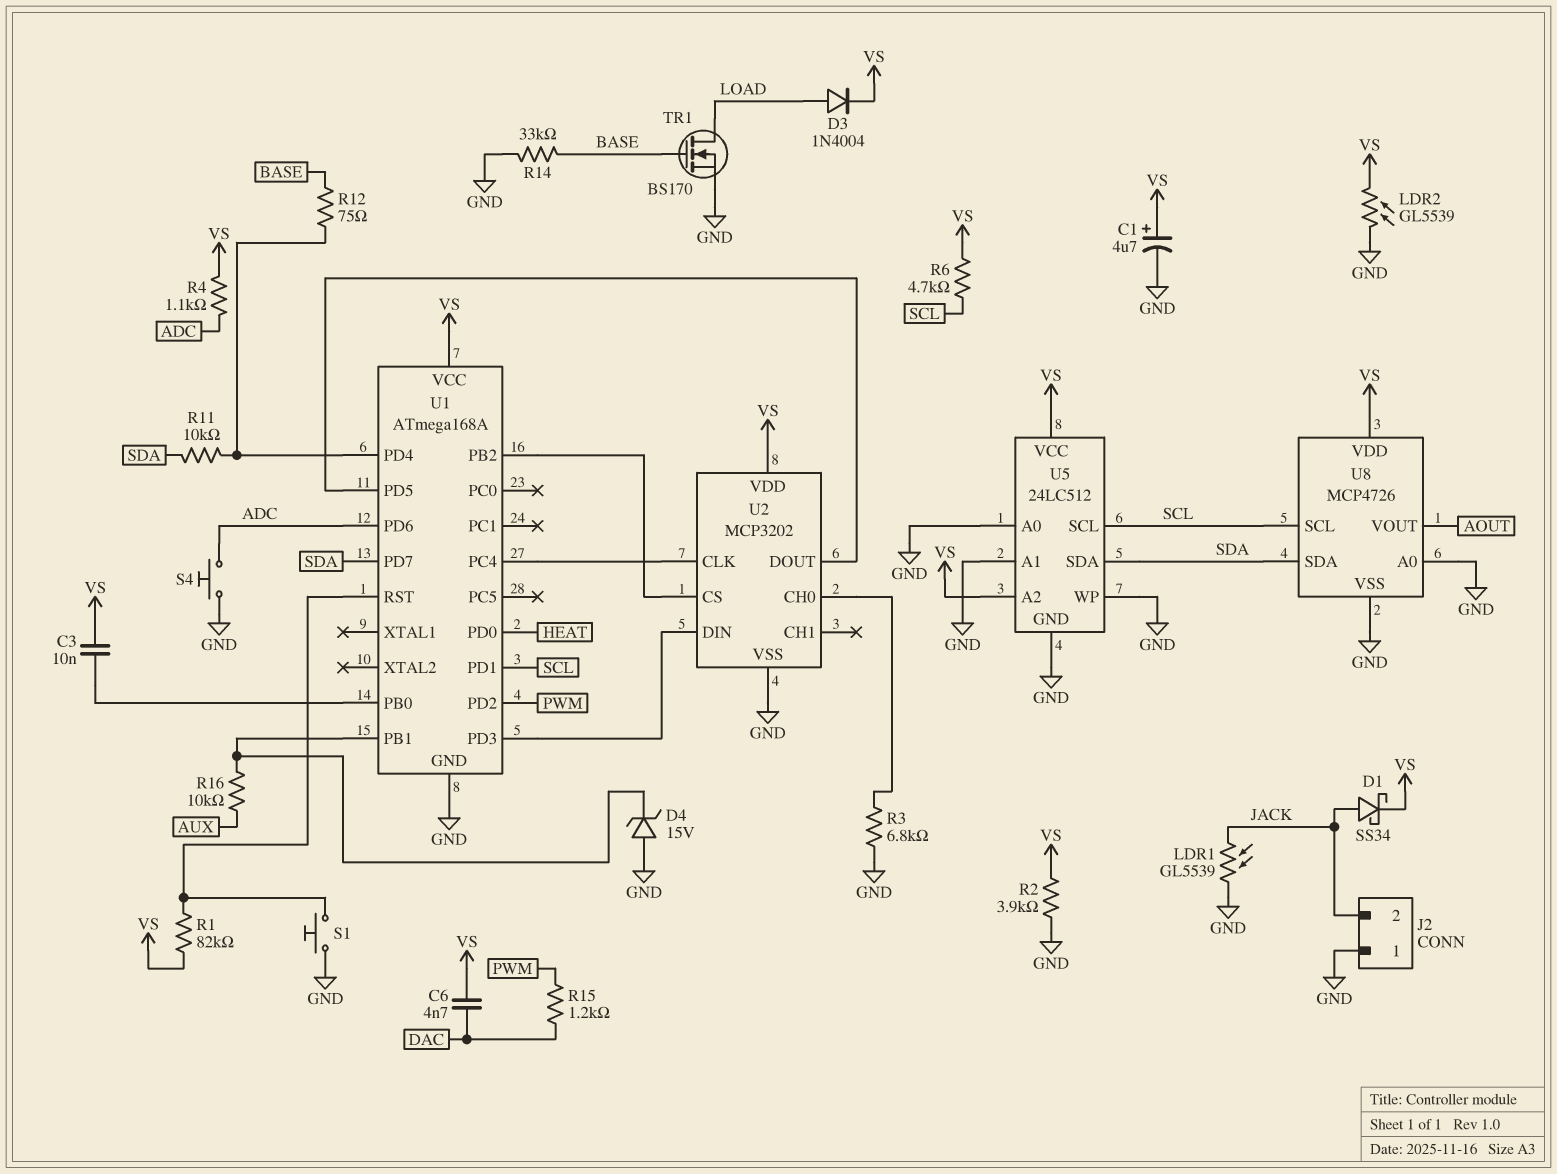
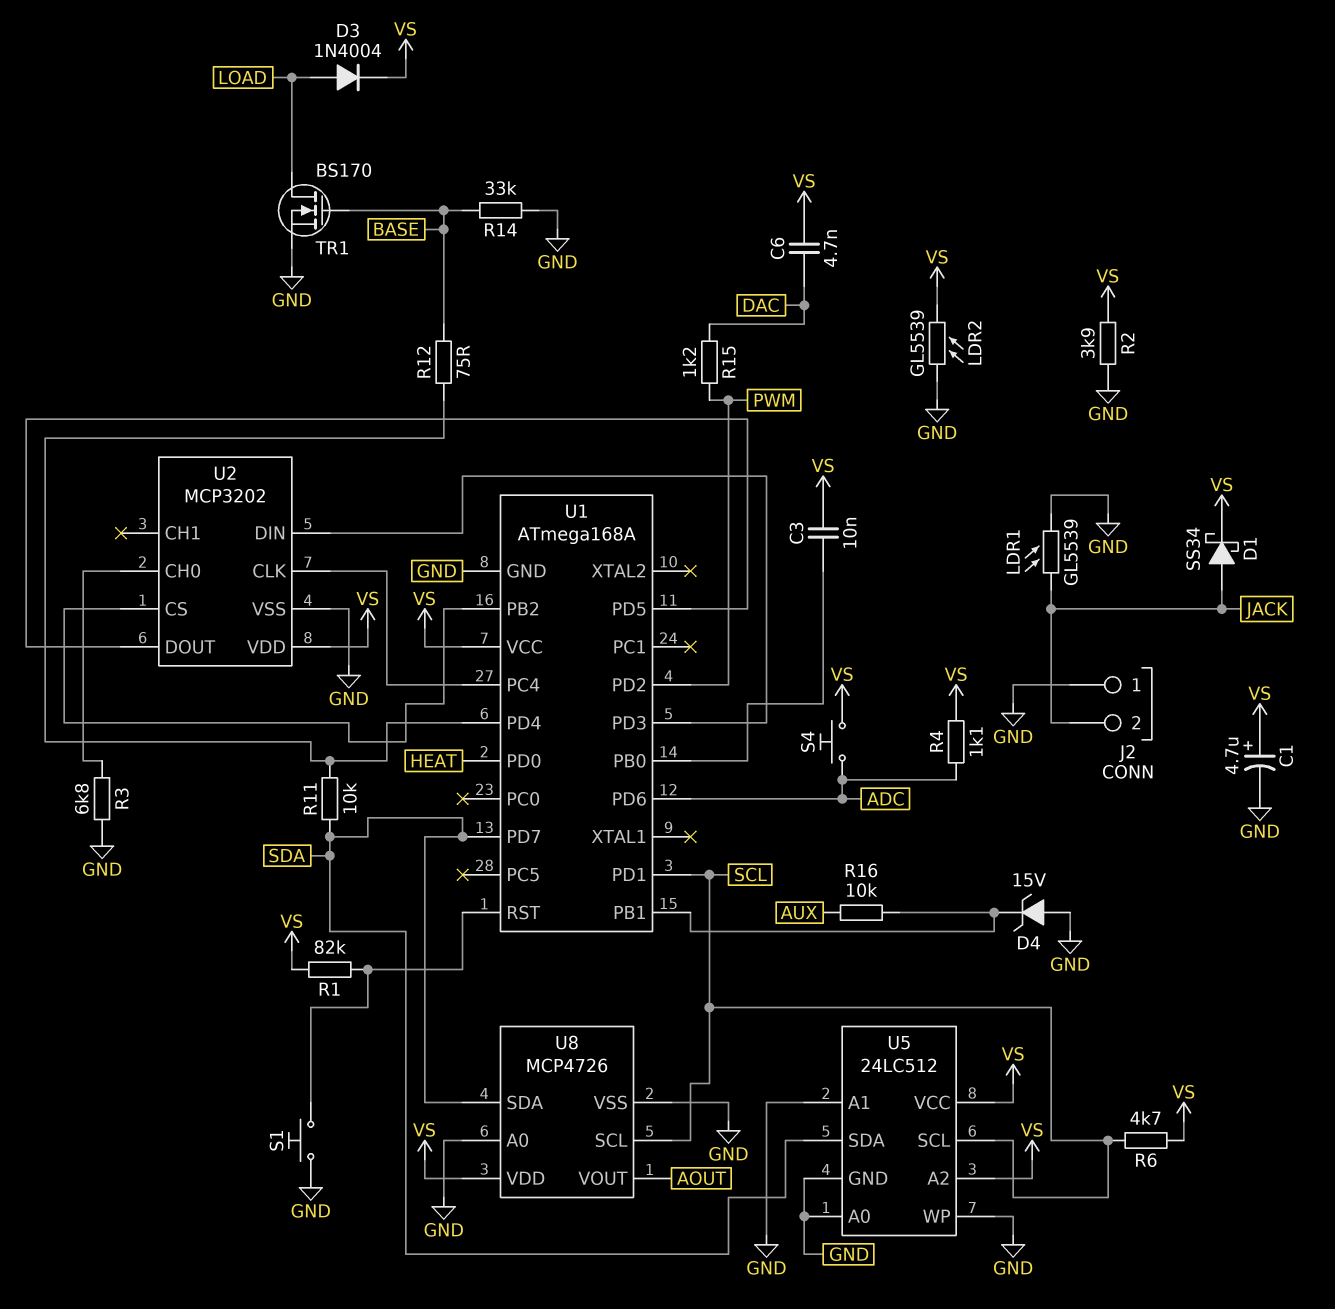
S4: button (ADC, GND) -> button (ADC, VS)

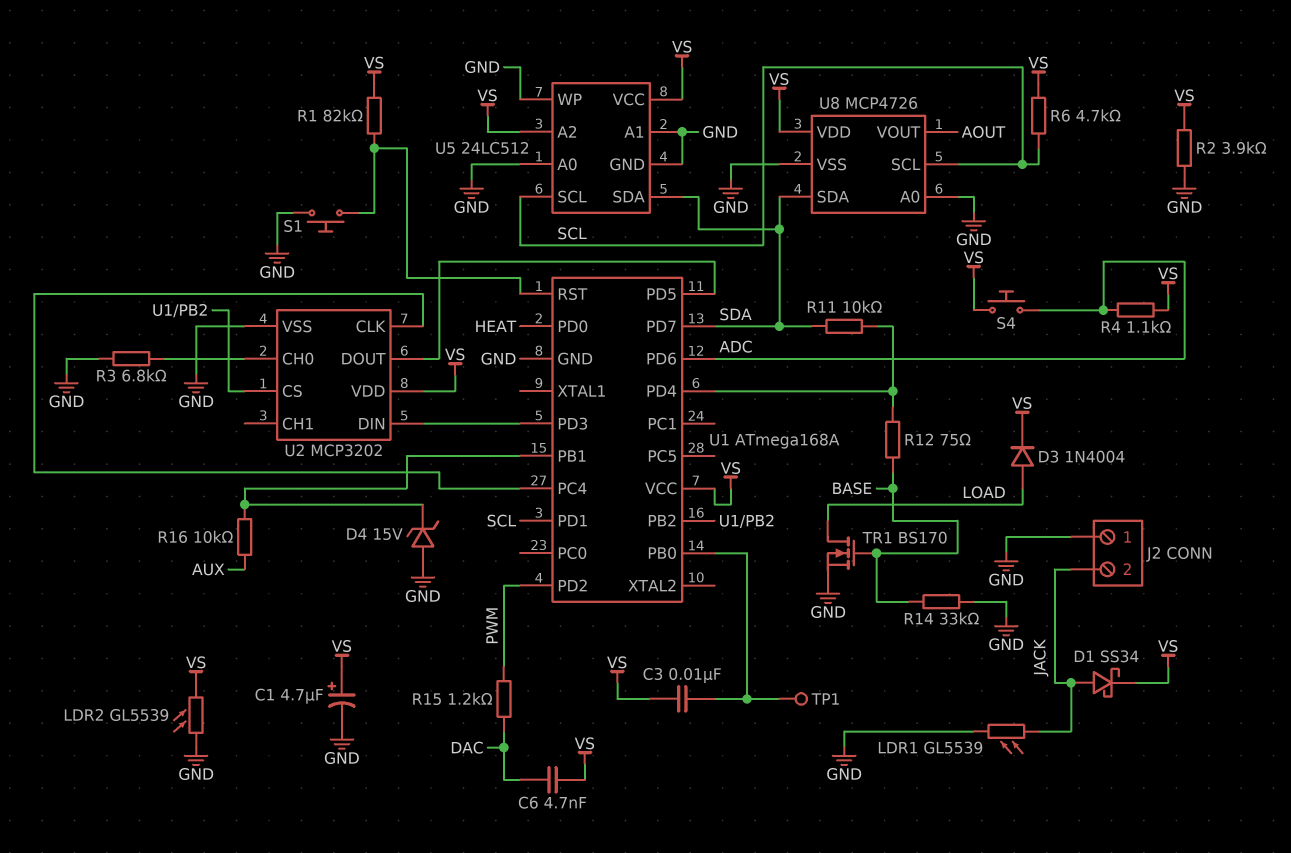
TP1: none -> test point (U1/PB0)

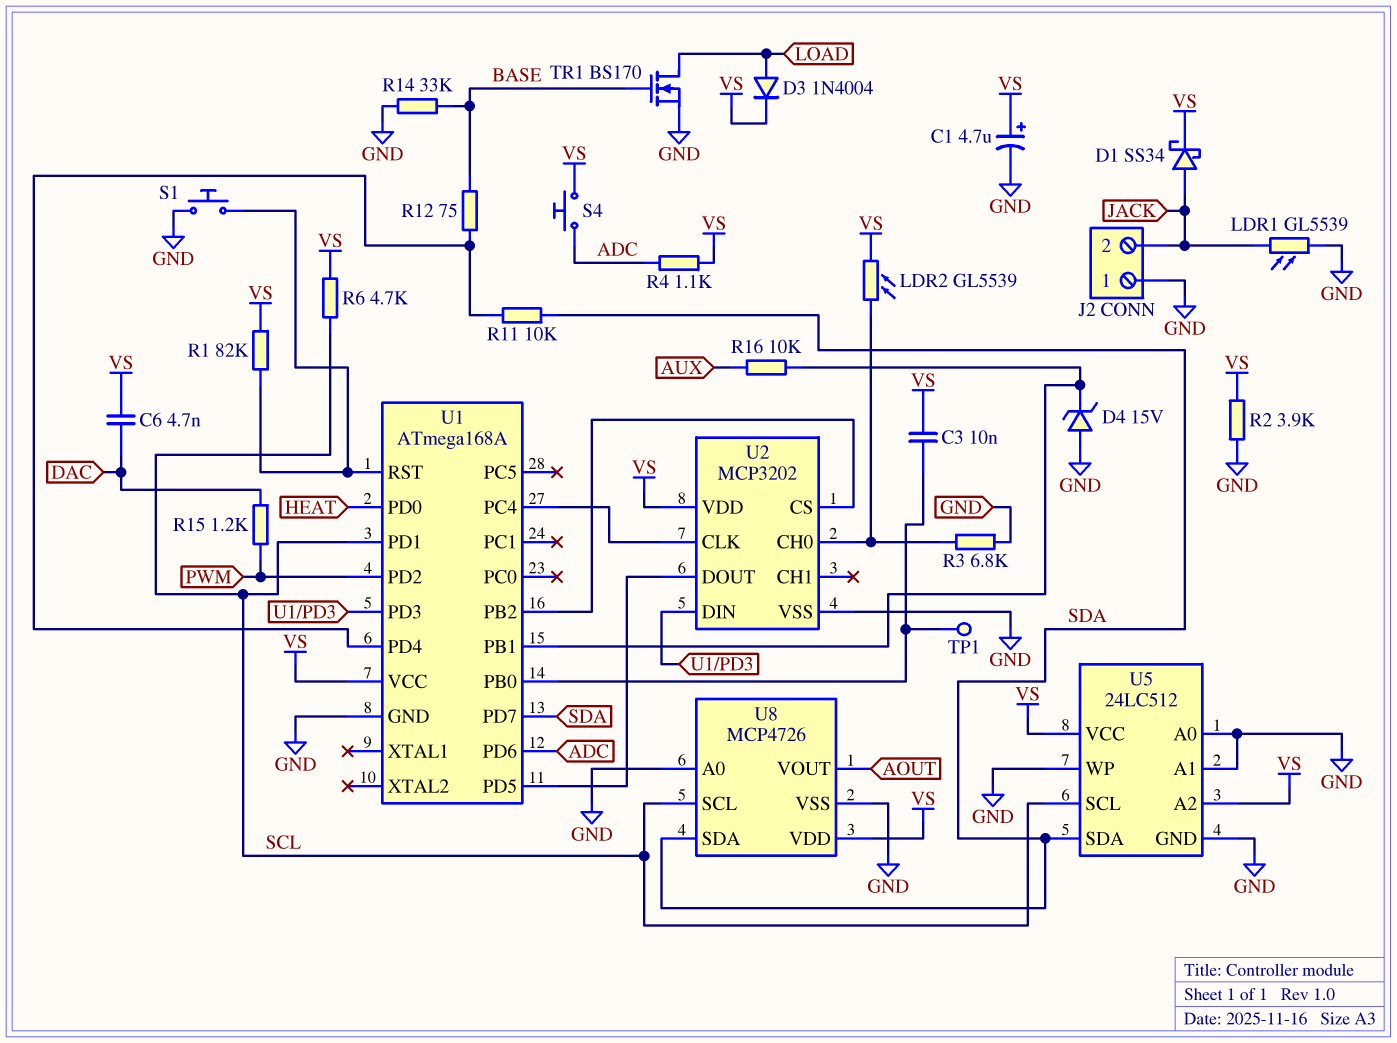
LDR2: GL5539 (GND, VS) -> GL5539 (U2/CH0, VS)

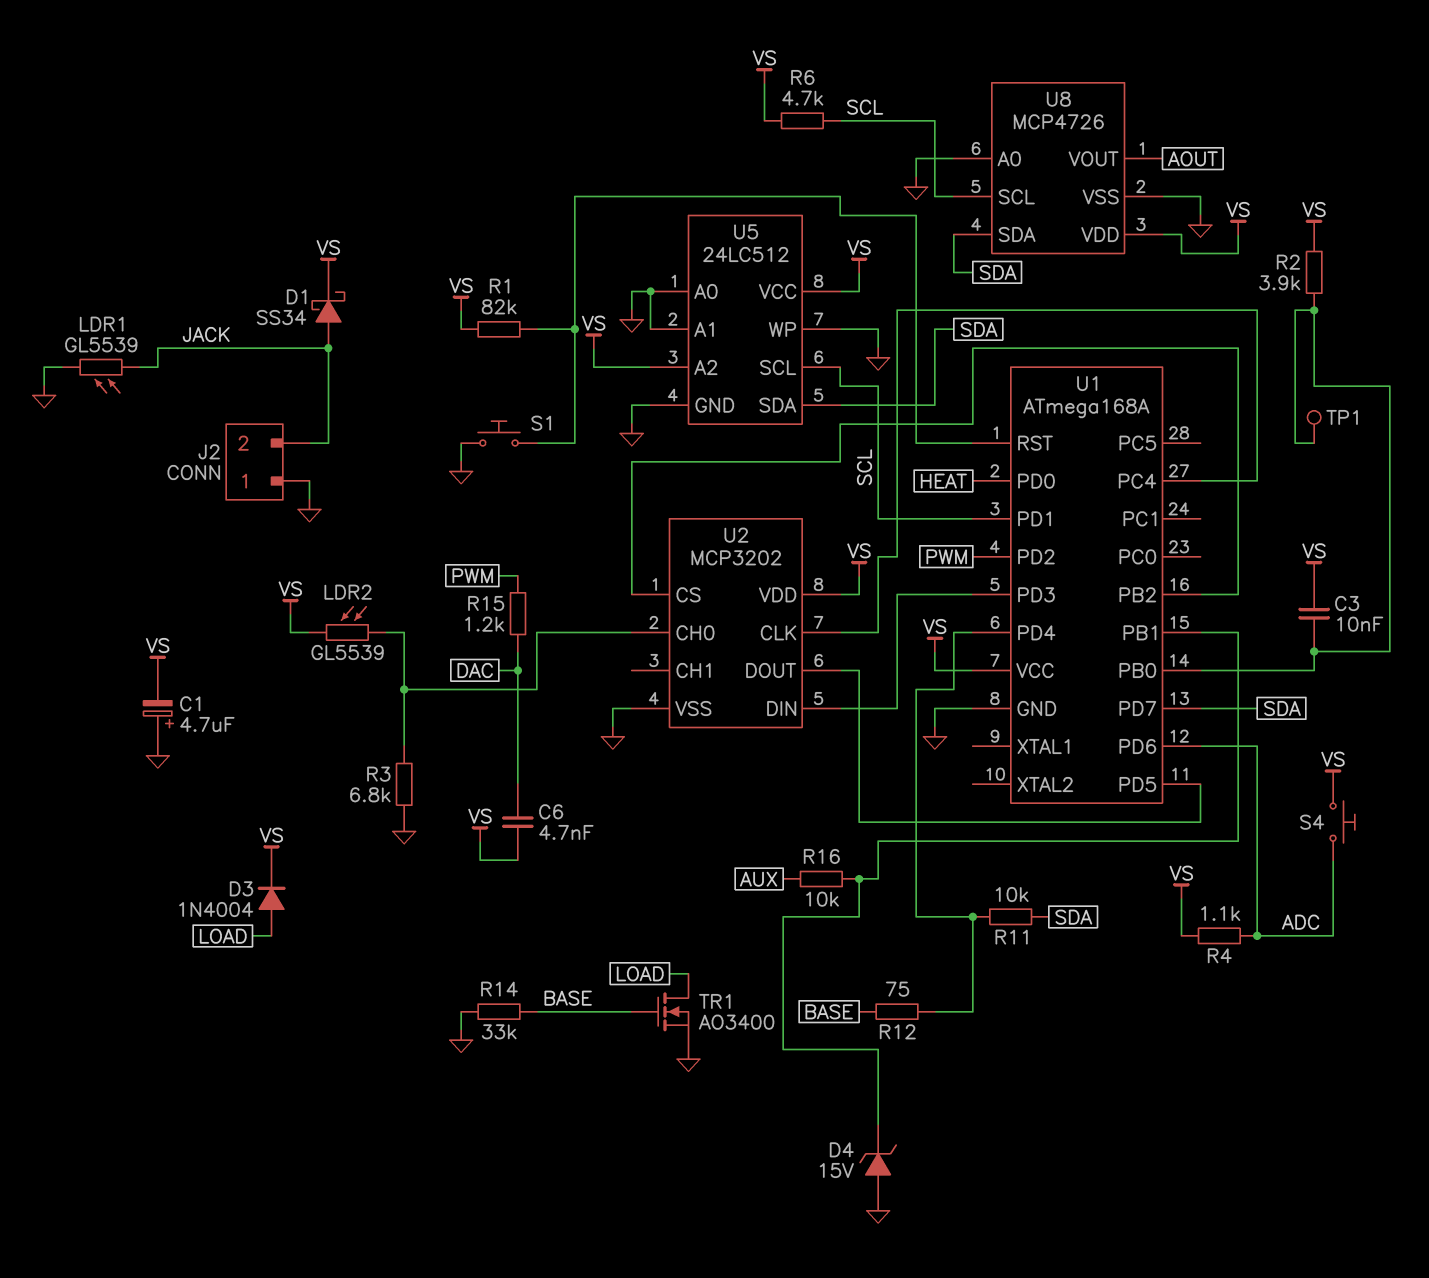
C1: 4.7uF (plus VS, minus GND) -> 4.7uF (plus GND, minus VS)
R2: 3.9k (GND, VS) -> 3.9k (U1/PB0, VS)
TR1: NMOS BS170 (G BASE, D LOAD, S GND) -> NMOS AO3400 (G BASE, D LOAD, S GND)

